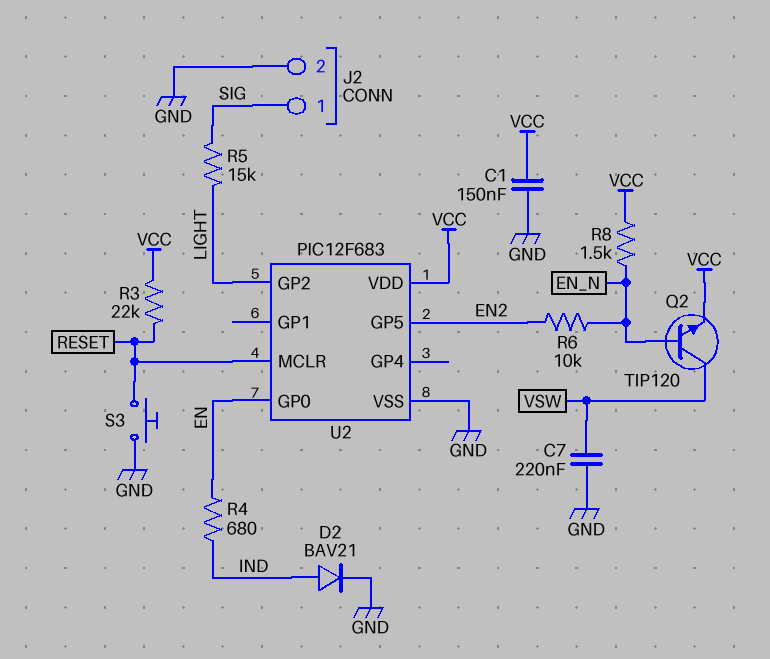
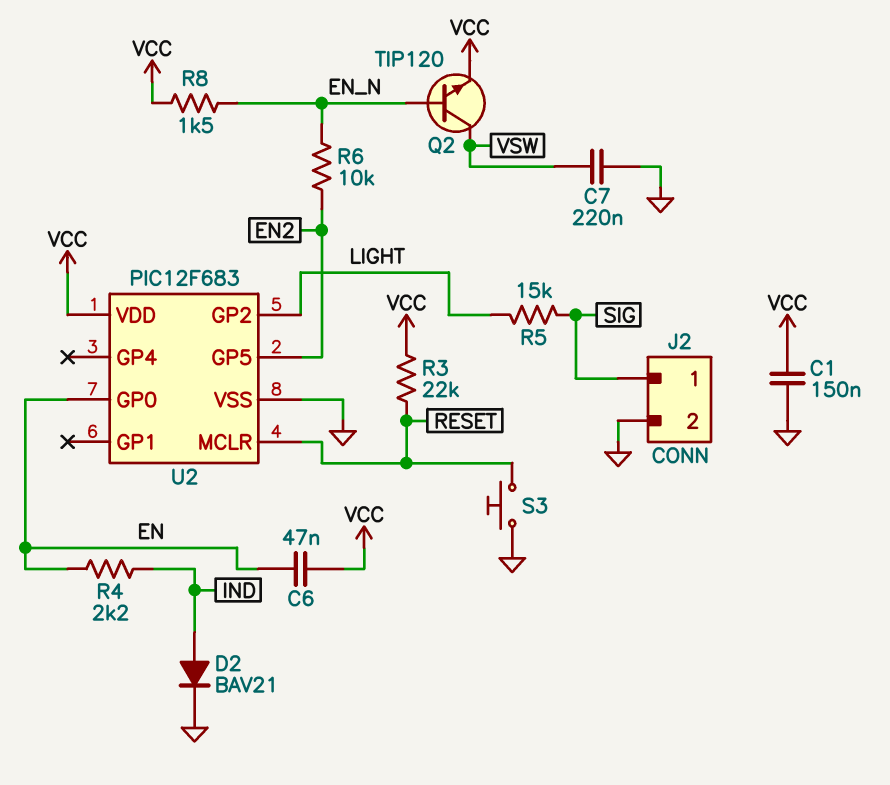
C6: none -> 47nF (EN, VCC)
R4: 680 (EN, IND) -> 2.2k (EN, IND)

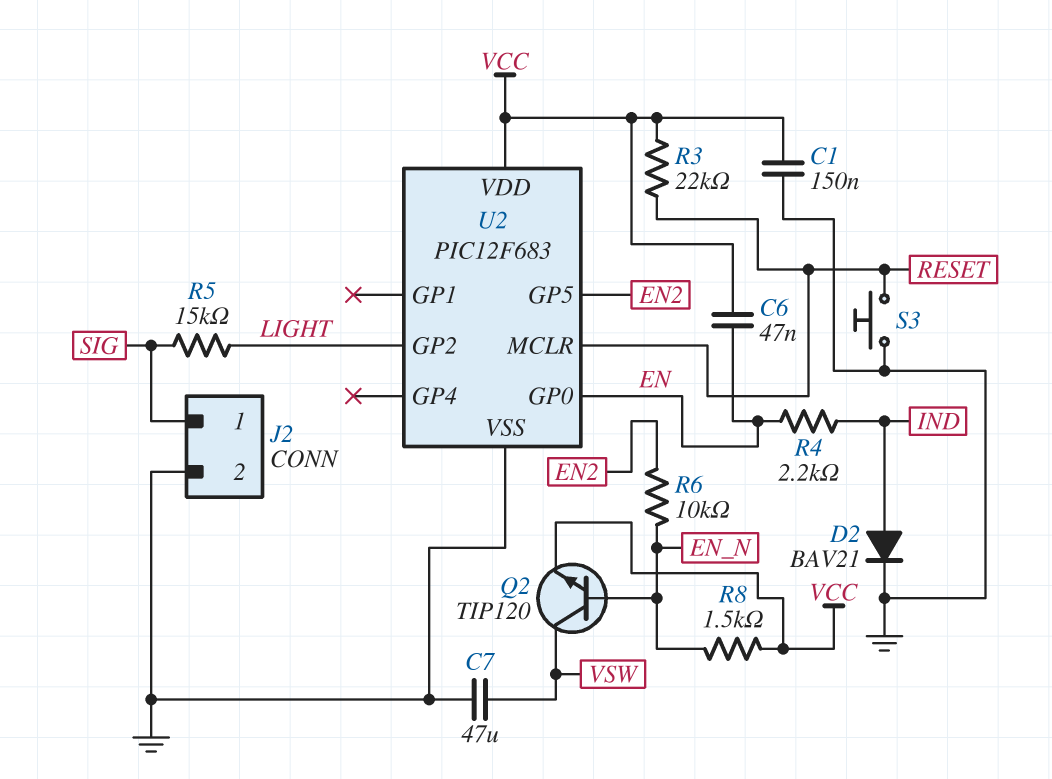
C7: 220nF (GND, VSW) -> 47uF (GND, VSW)

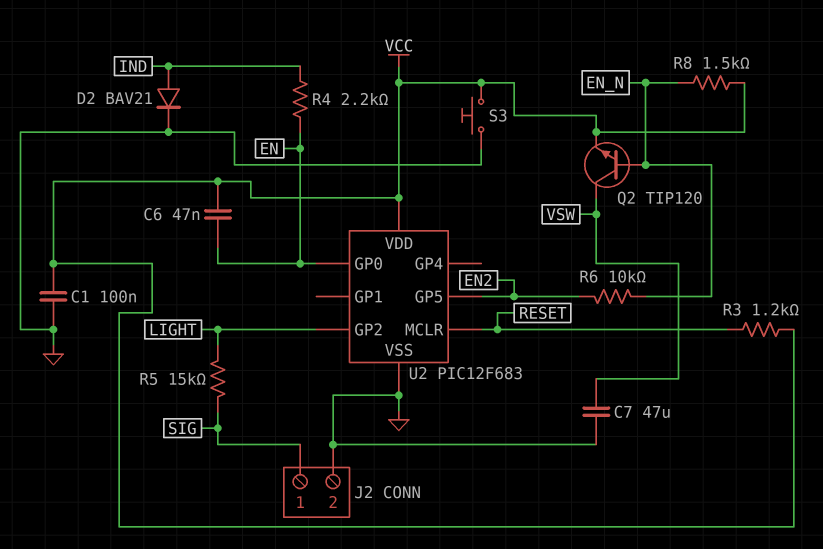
C1: 150nF (GND, VCC) -> 100nF (GND, VCC)
R3: 22k (RESET, VCC) -> 1.2k (RESET, VCC)
S3: button (GND, RESET) -> button (GND, VCC)

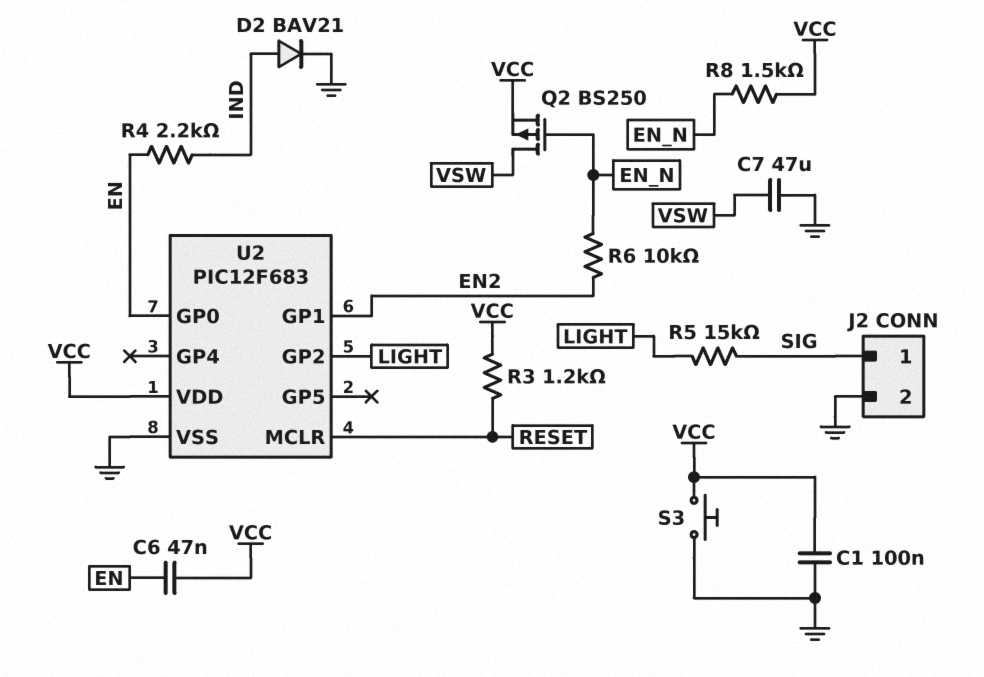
Q2: NPN TIP120 (B EN_N, C VSW, E VCC) -> PMOS BS250 (G EN_N, D VSW, S VCC)
U2 pin GP1: none -> EN2
U2 pin GP5: EN2 -> none

